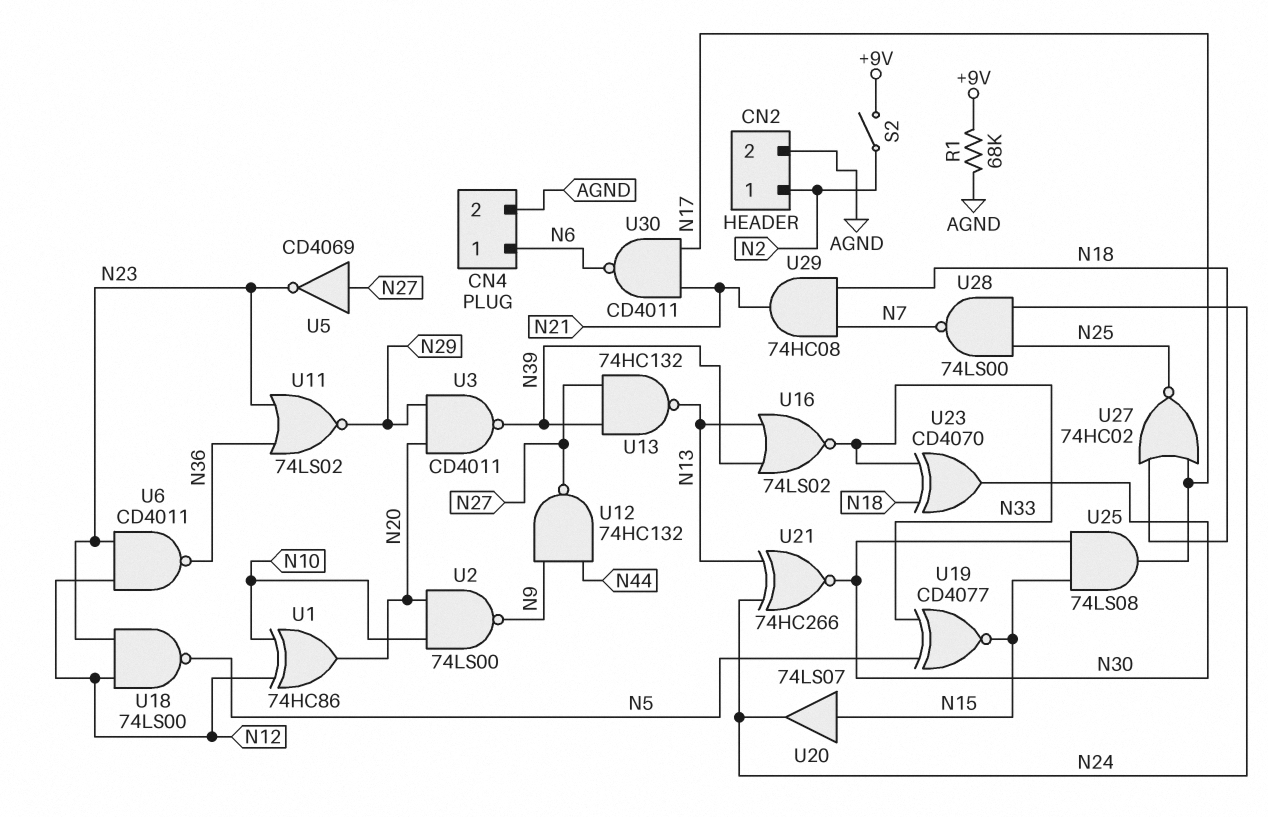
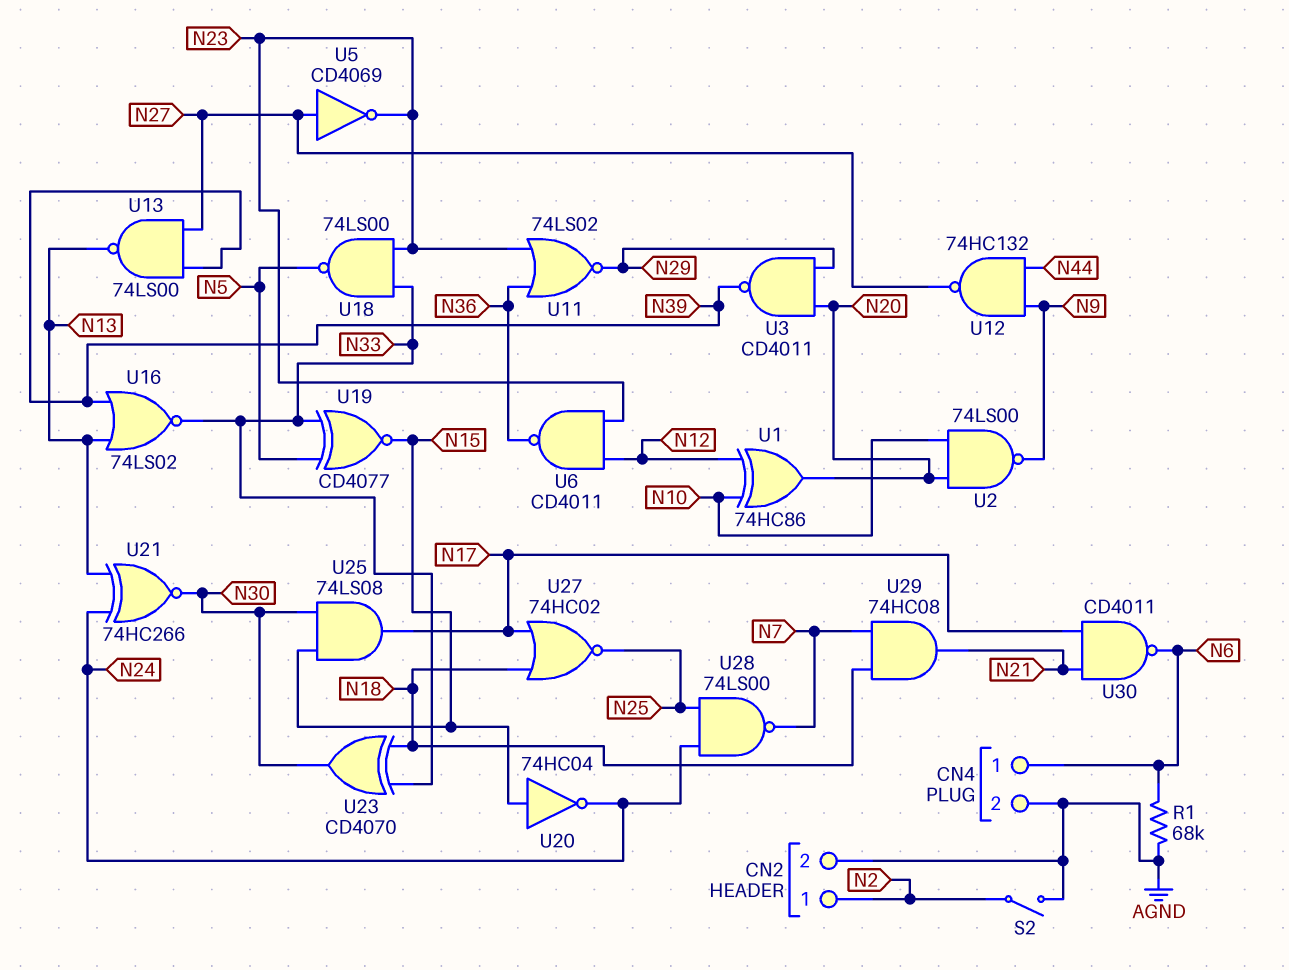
R1: 68k (+9V, AGND) -> 68k (AGND, N6)
S2: switch (+9V, N2) -> switch (AGND, N2)
U13: NAND 74HC132 (in N27, in N39, out N13) -> NAND 74LS00 (in N27, in N39, out N13)
U18: NAND 74LS00 (in N12, in N23, out N5) -> NAND 74LS00 (in N23, in N33, out N5)
U20: buffer 74LS07 (in N15, out N24) -> NOT 74HC04 (in N15, out N24)

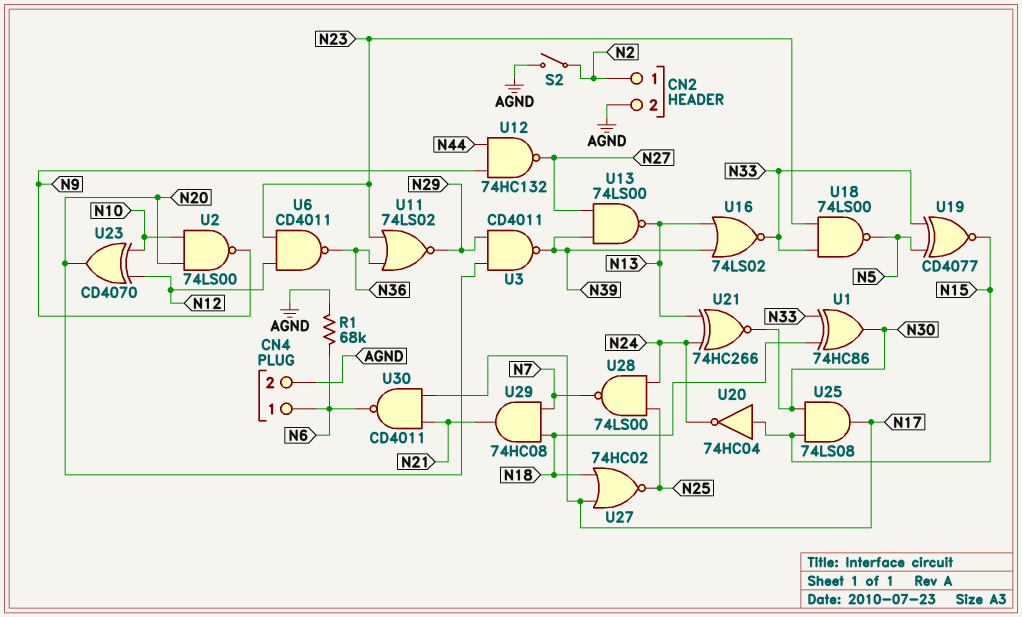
U1: XOR 74HC86 (in N10, in N12, out N20) -> XOR 74HC86 (in N18, in N33, out N30)
U5: NOT CD4069 (in N27, out N23) -> none
U23: XOR CD4070 (in N18, in N33, out N30) -> XOR CD4070 (in N10, in N12, out N20)

